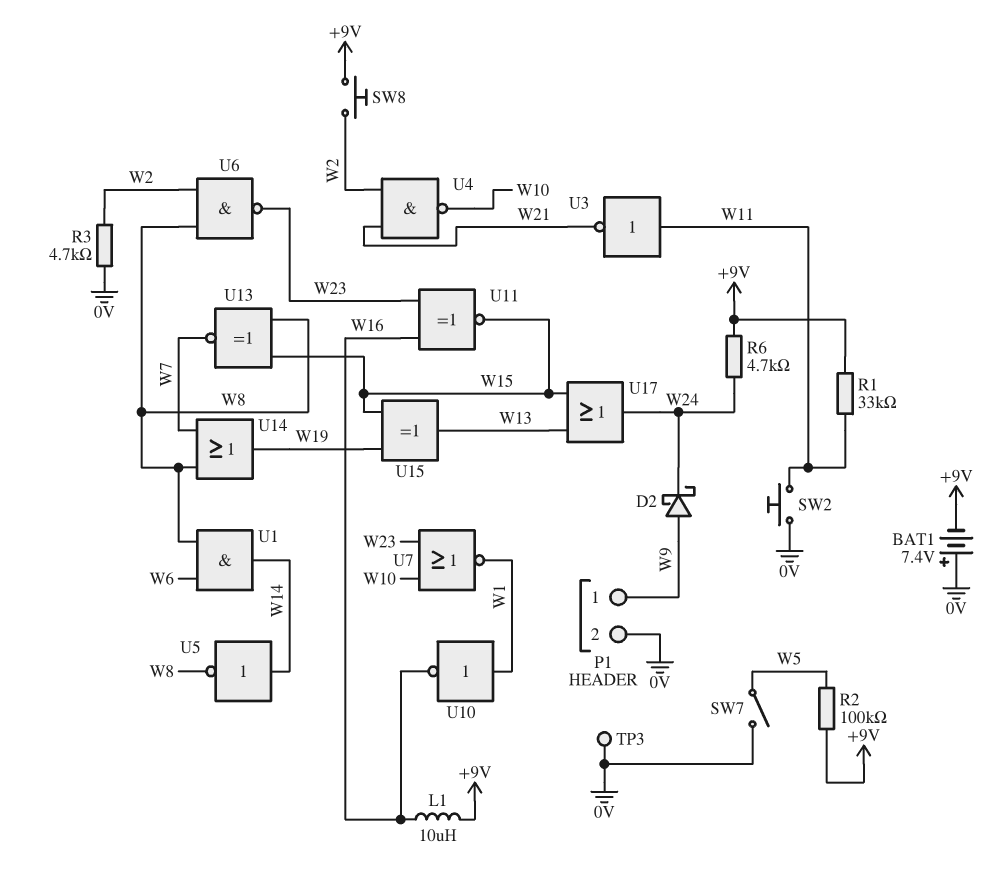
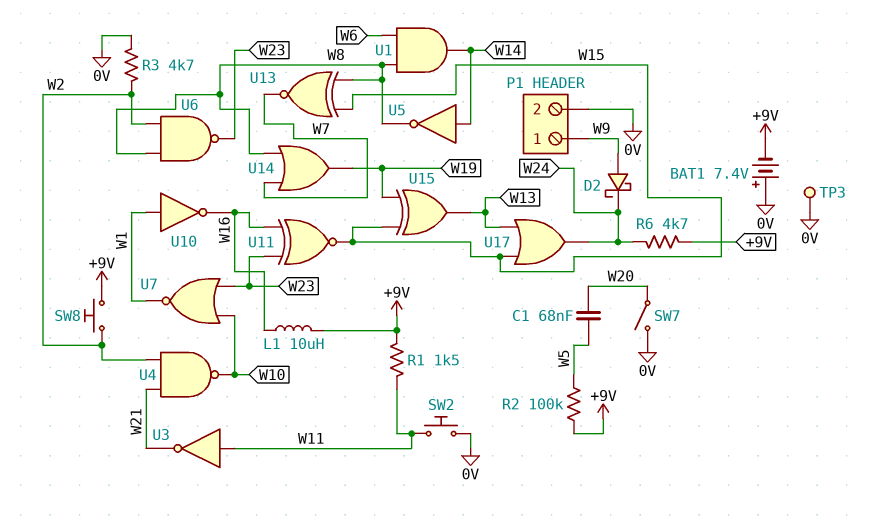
C1: none -> 68nF (W5, W20)
R1: 33k (+9V, W11) -> 1.5k (+9V, W11)
SW7: switch (0V, W5) -> switch (0V, W20)

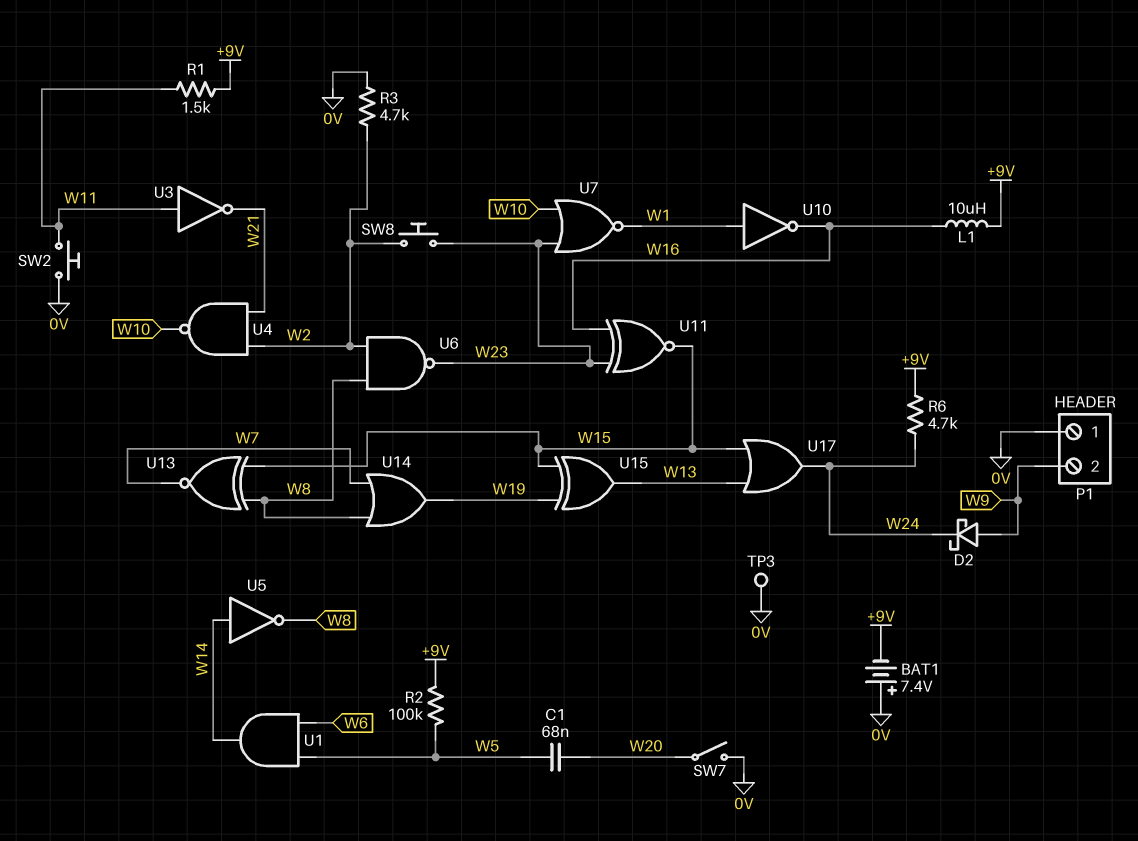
P1 pin 1: W9 -> 0V
P1 pin 2: 0V -> W9
SW8: button (+9V, W2) -> button (W2, W23)
U1: AND (in W6, in W8, out W14) -> AND (in W5, in W6, out W14)

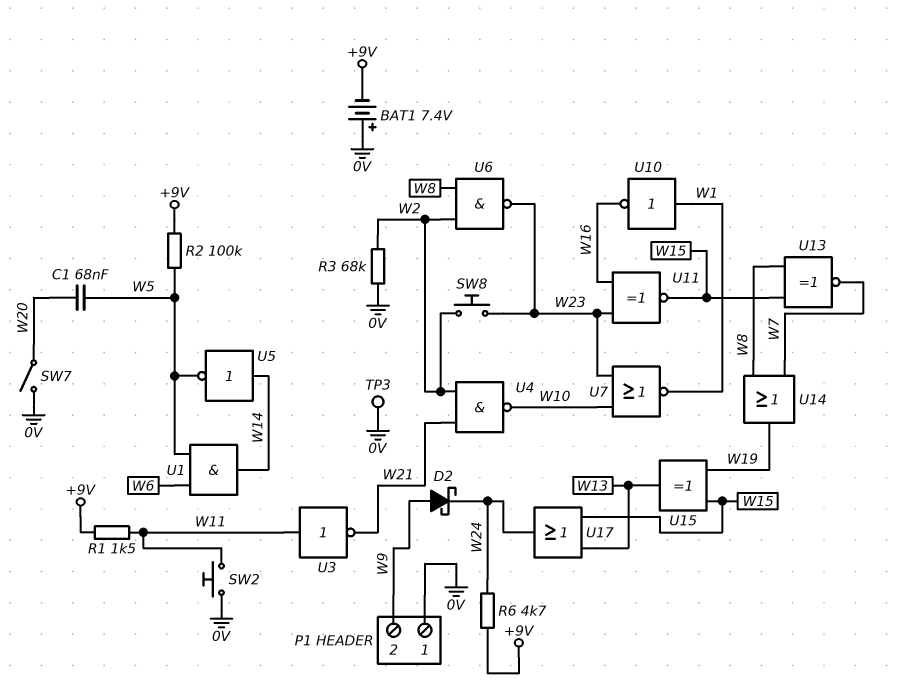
L1: 10uH (+9V, W16) -> none
R3: 4.7k (0V, W2) -> 68k (0V, W2)
U5: NOT (in W14, out W8) -> NOT (in W14, out W5)

